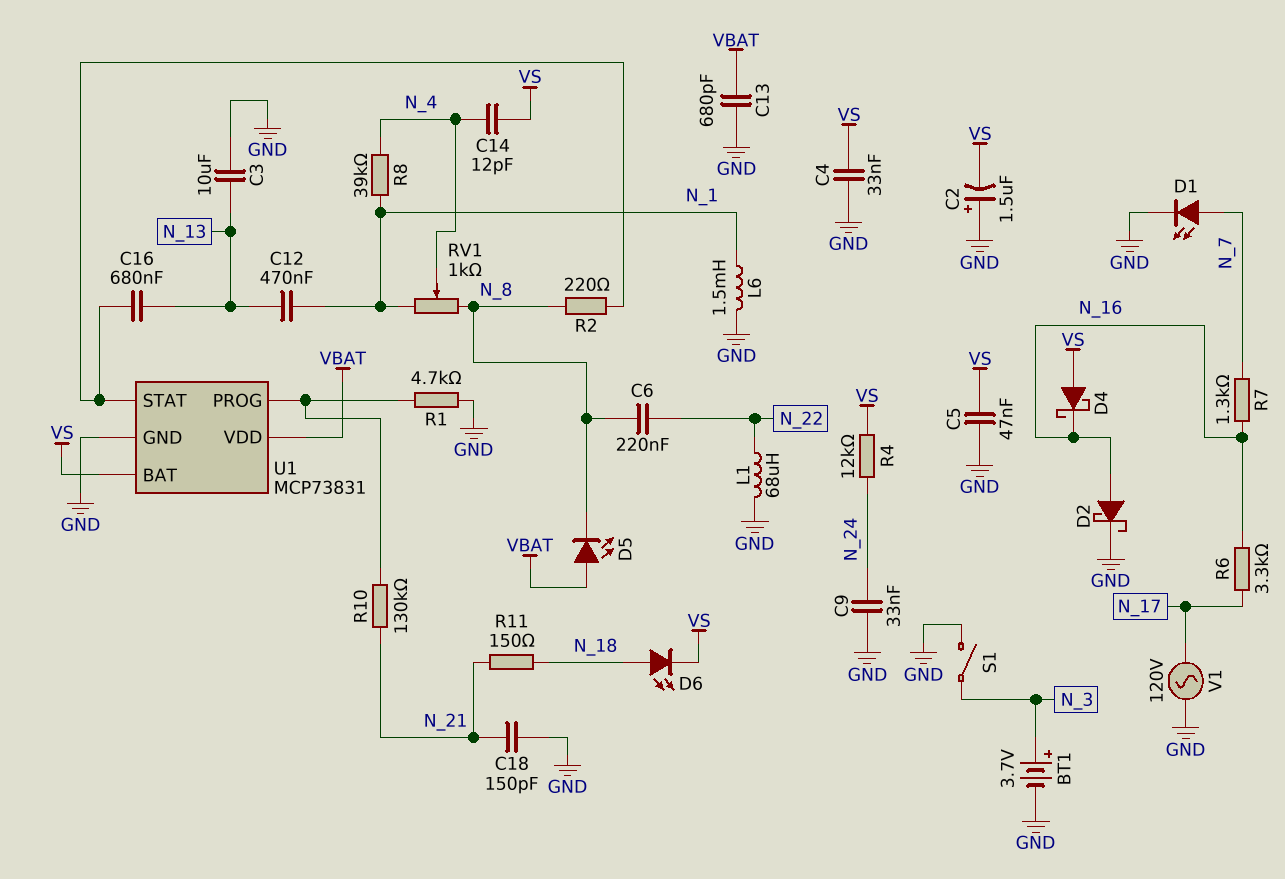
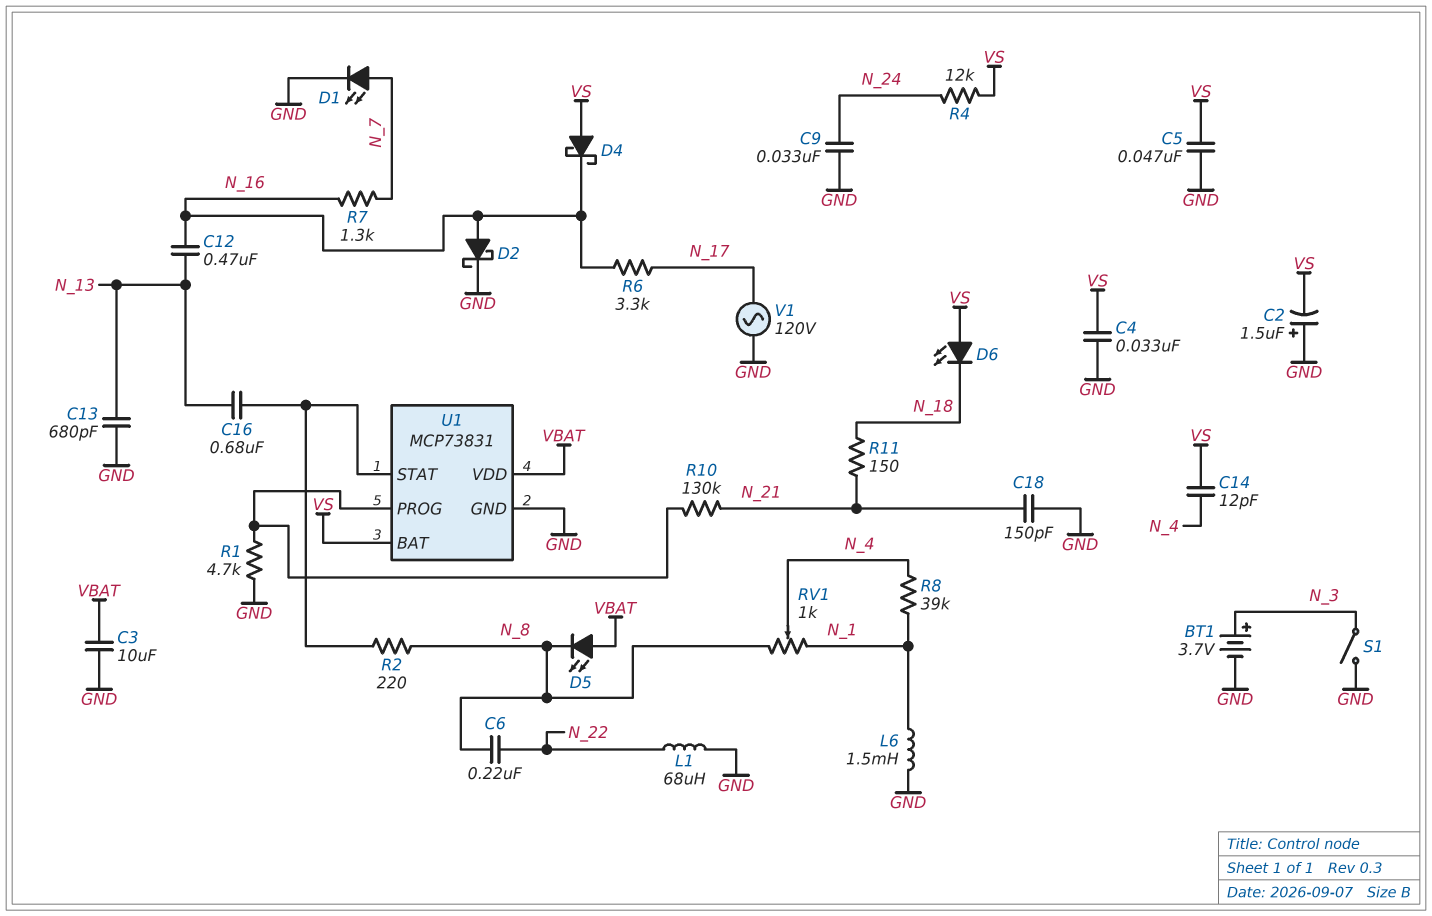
C3: 10uF (GND, N_13) -> 10uF (GND, VBAT)
C12: 470nF (N_1, N_13) -> 470nF (N_13, N_16)
C13: 680pF (GND, VBAT) -> 680pF (GND, N_13)
D6: LED (A N_18, K VS) -> LED (A VS, K N_18)

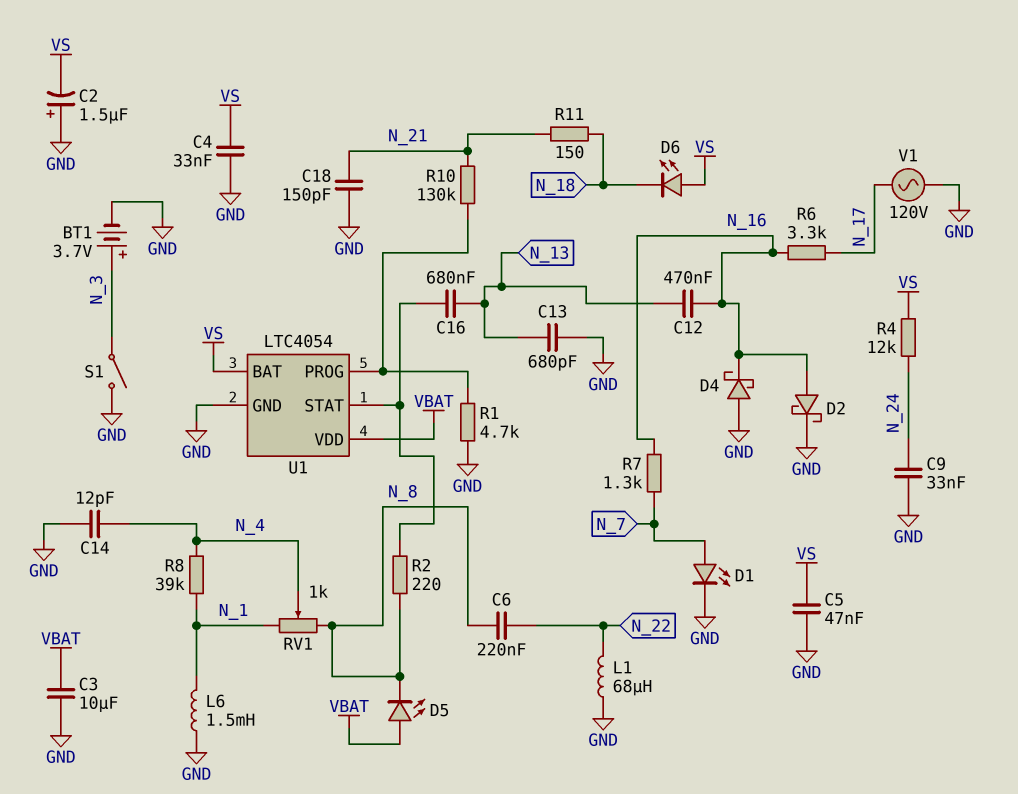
C14: 12pF (N_4, VS) -> 12pF (GND, N_4)
D4: schottky (A VS, K N_16) -> schottky (A GND, K N_16)
U1: MCP73831 -> LTC4054

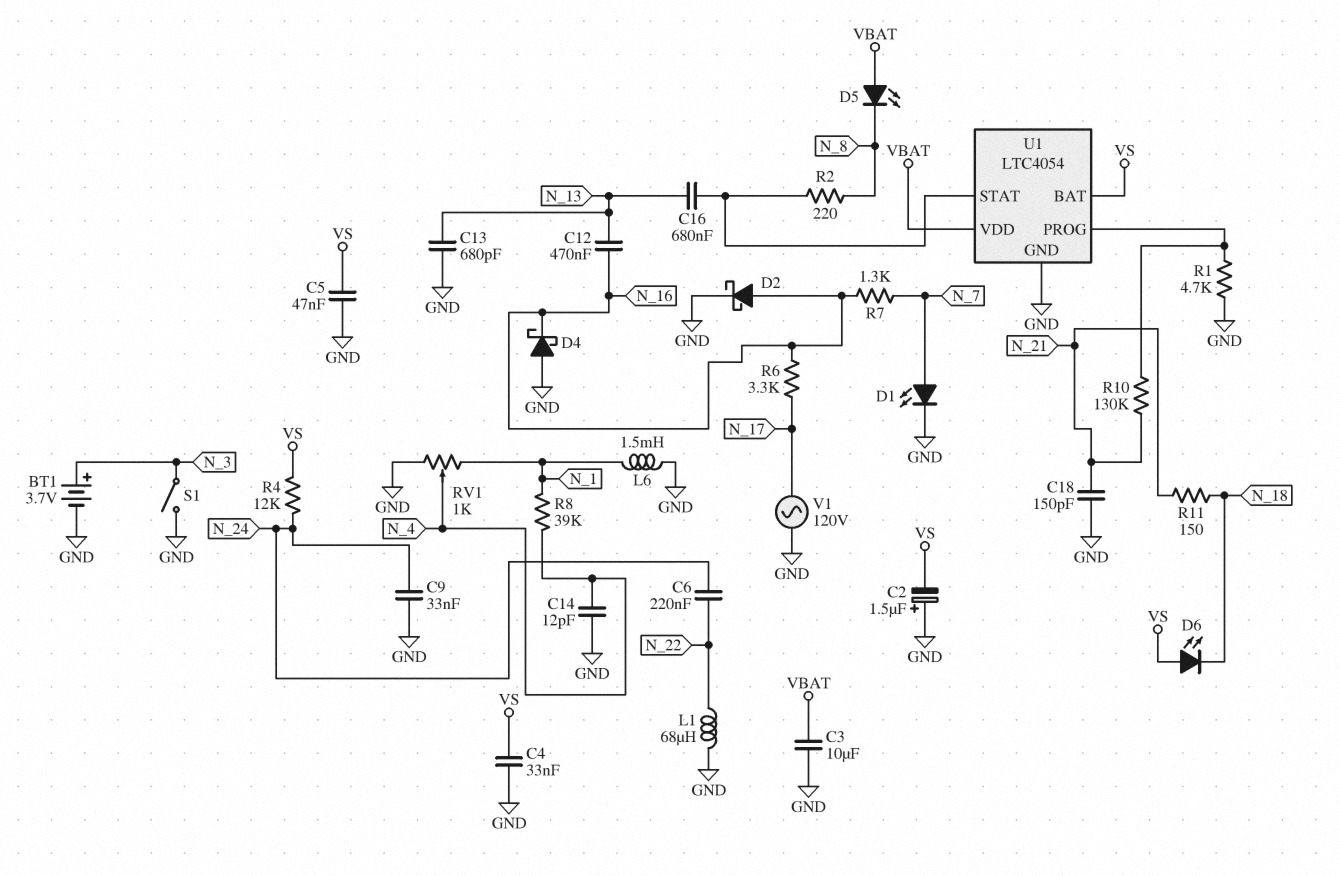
C6: 220nF (N_8, N_22) -> 220nF (N_22, N_24)
RV1: 1k (N_1, N_8, wiper N_4) -> 1k (GND, N_1, wiper N_4)

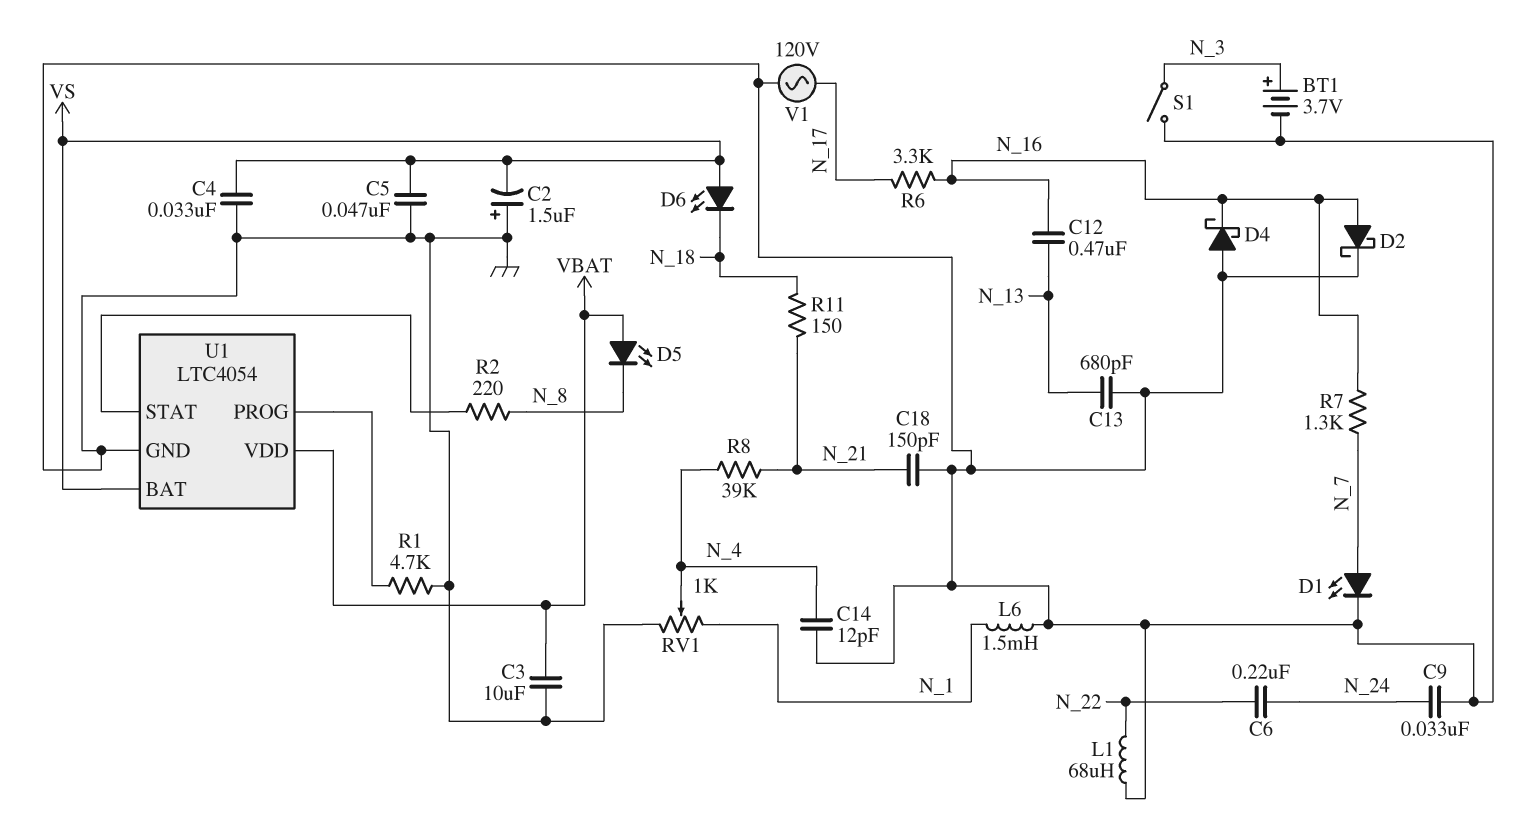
C16: 680nF (N_13, U1/STAT) -> none
R4: 12k (N_24, VS) -> none
R8: 39k (N_1, N_4) -> 39k (N_4, N_21)
R10: 130k (N_21, U1/PROG) -> none

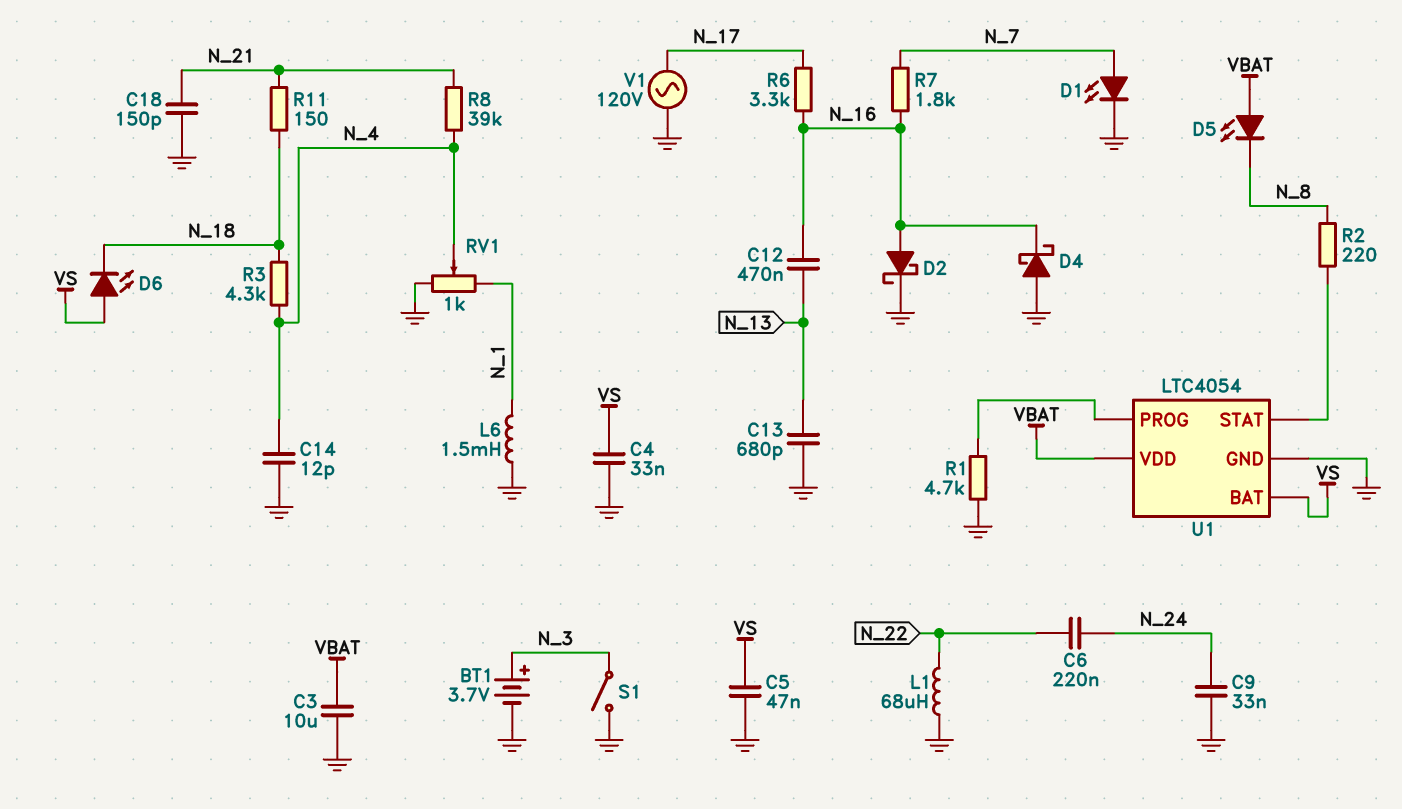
C2: 1.5uF (plus GND, minus VS) -> none
R3: none -> 4.3k (N_4, N_18)
R7: 1.3k (N_7, N_16) -> 1.8k (N_7, N_16)

